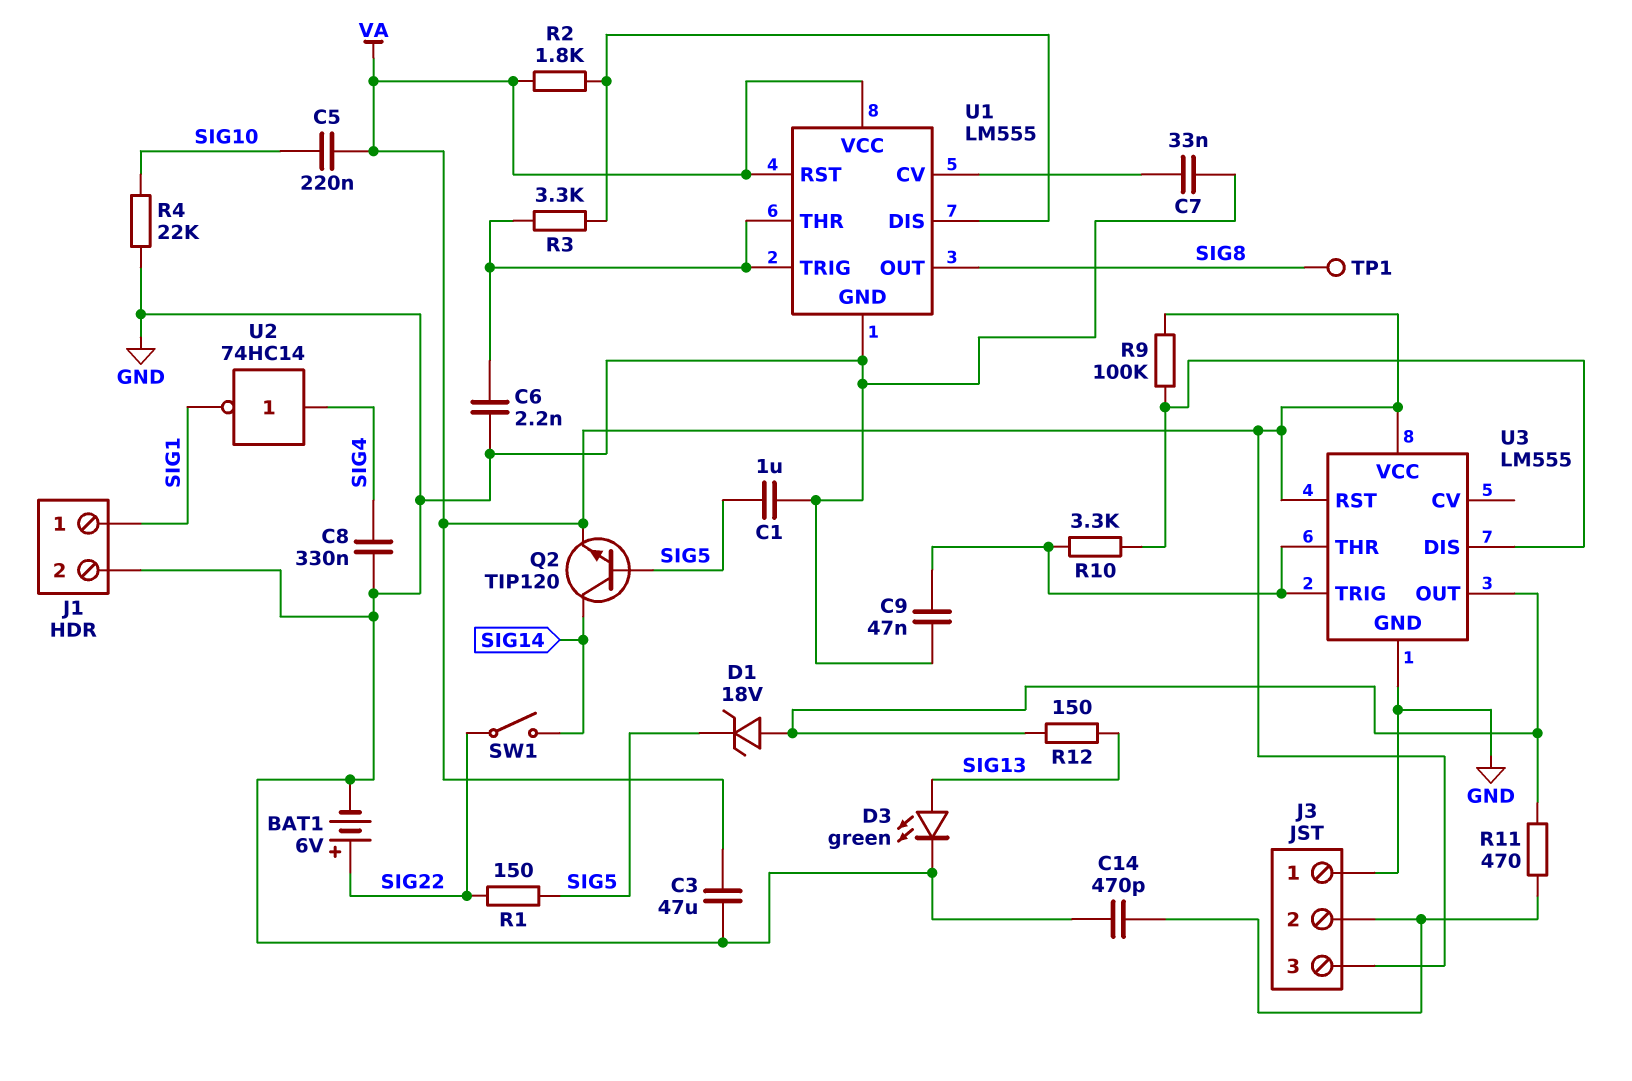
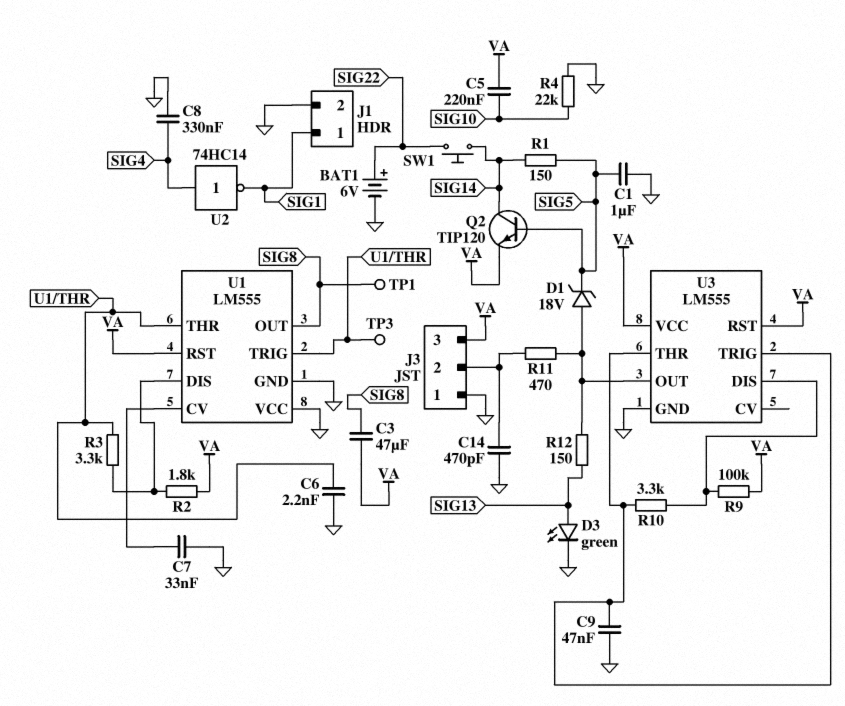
C3: 47uF (GND, VA) -> 47uF (SIG8, VA)
R1: 150 (SIG5, SIG22) -> 150 (SIG5, SIG14)
SW1: switch (SIG14, SIG22) -> button (SIG14, SIG22)
TP3: none -> test point (U1/THR)
U1 pin VCC: VA -> GND

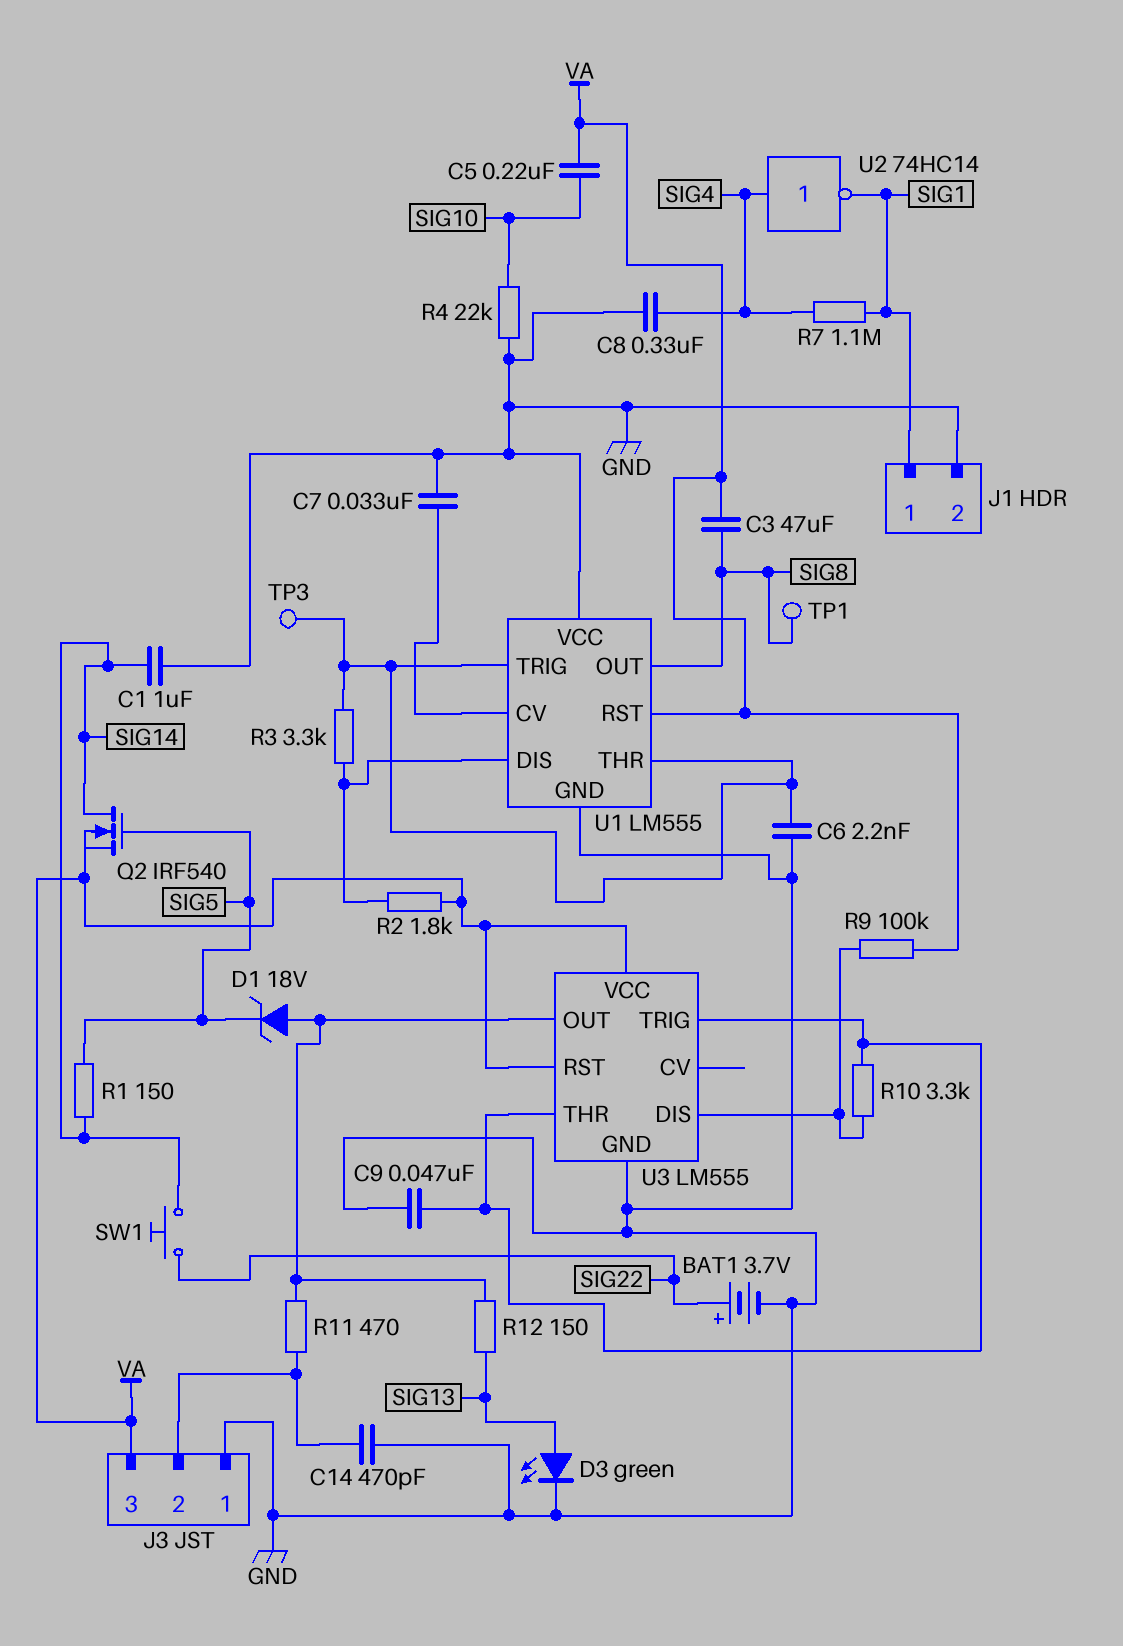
BAT1: 6V (plus SIG22, minus GND) -> 3.7V (plus SIG22, minus GND)
C1: 1uF (GND, SIG5) -> 1uF (GND, SIG14)
Q2: NPN TIP120 (B SIG5, C SIG14, E VA) -> NMOS IRF540 (G SIG5, D SIG14, S VA)
R7: none -> 1.1M (SIG1, SIG4)

